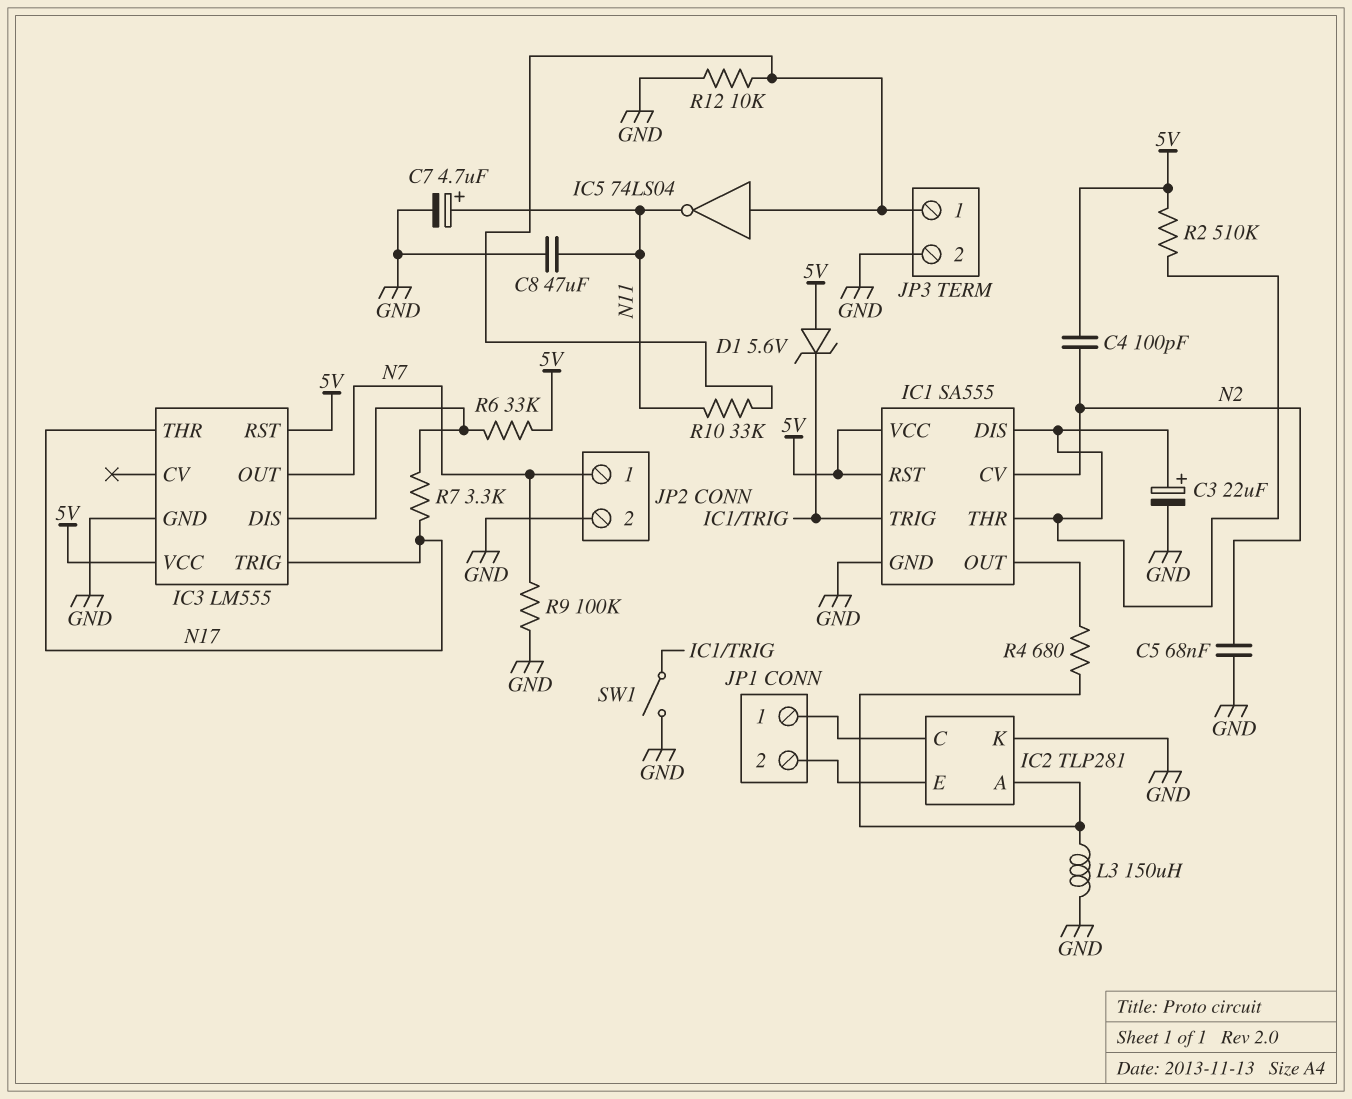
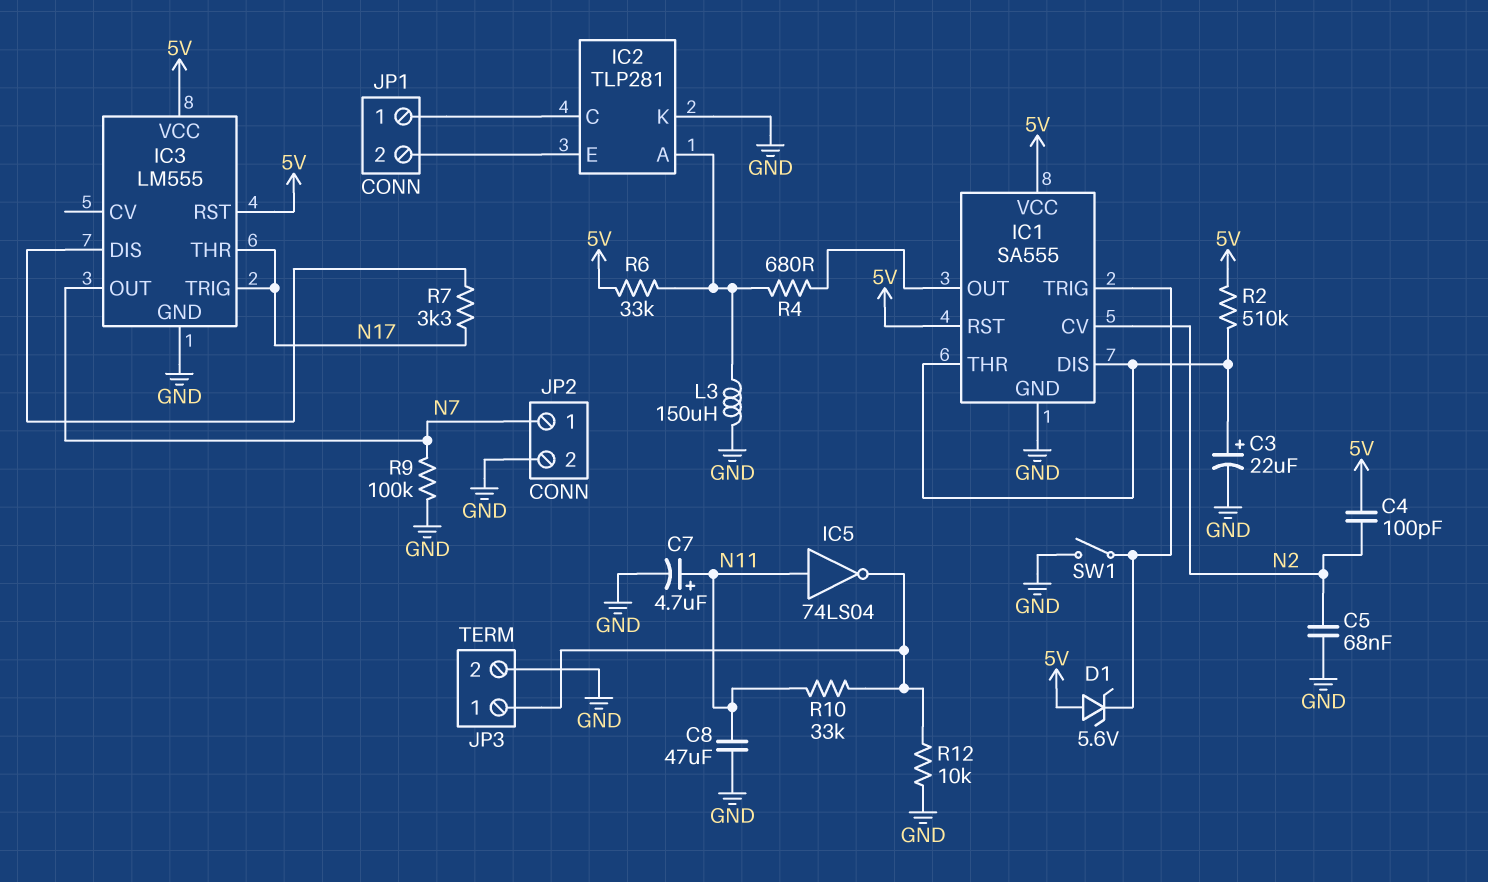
IC5: NOT 74LS04 (in JP3/1, out N11) -> NOT 74LS04 (in N11, out JP3/1)
R6: 33k (5V, IC3/DIS) -> 33k (5V, IC2/A)

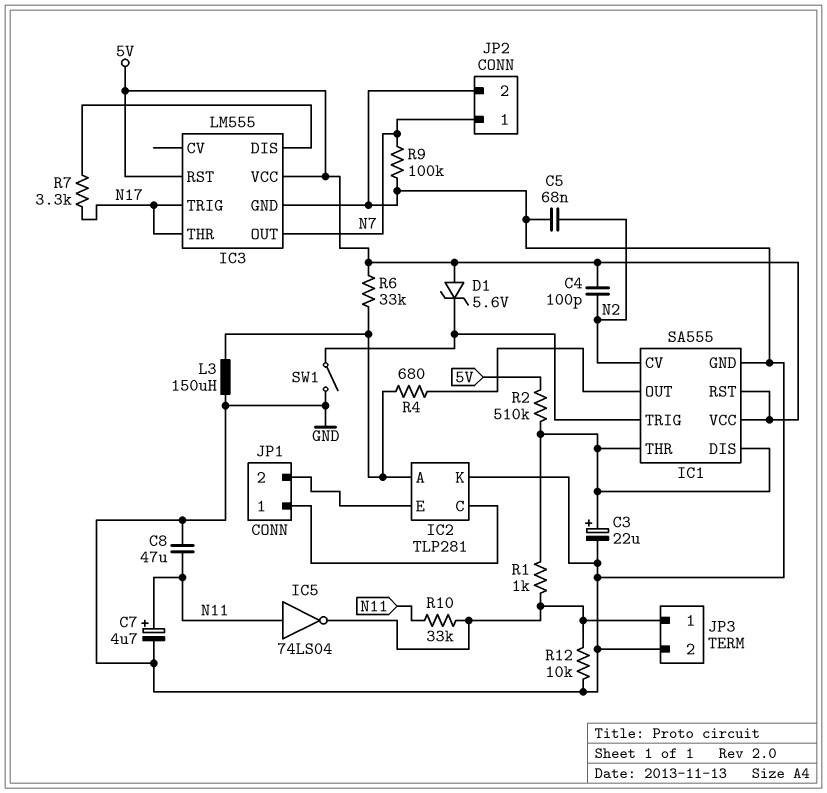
R1: none -> 1k (IC1/DIS, JP3/1)

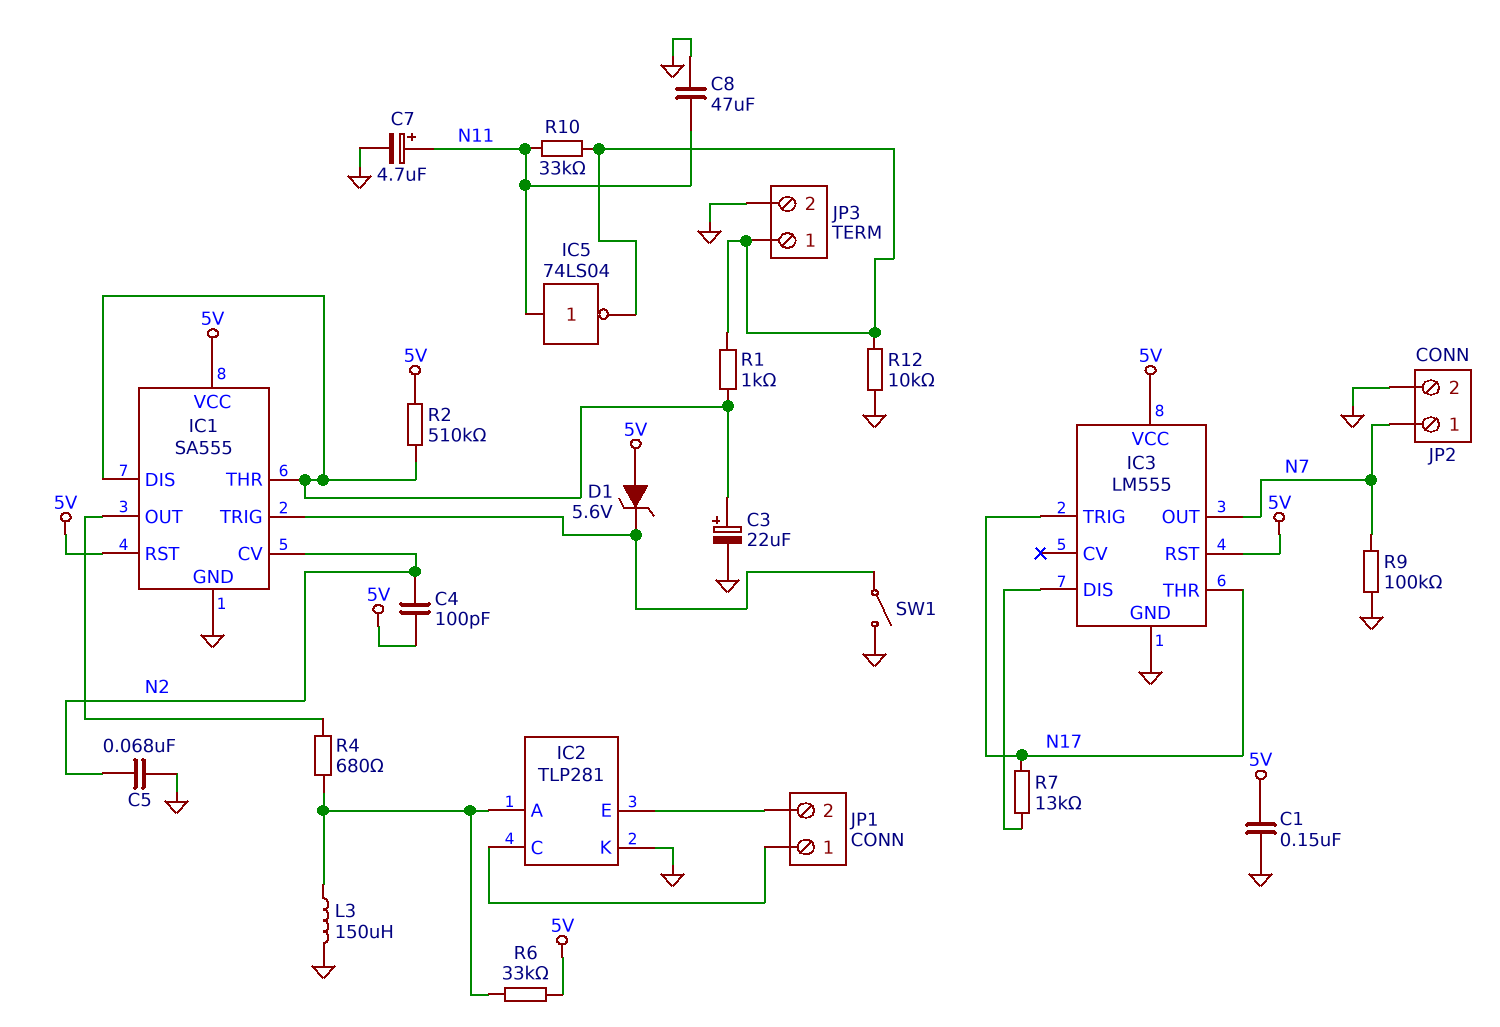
C1: none -> 150nF (5V, GND)
R7: 3.3k (IC3/DIS, N17) -> 13k (IC3/DIS, N17)

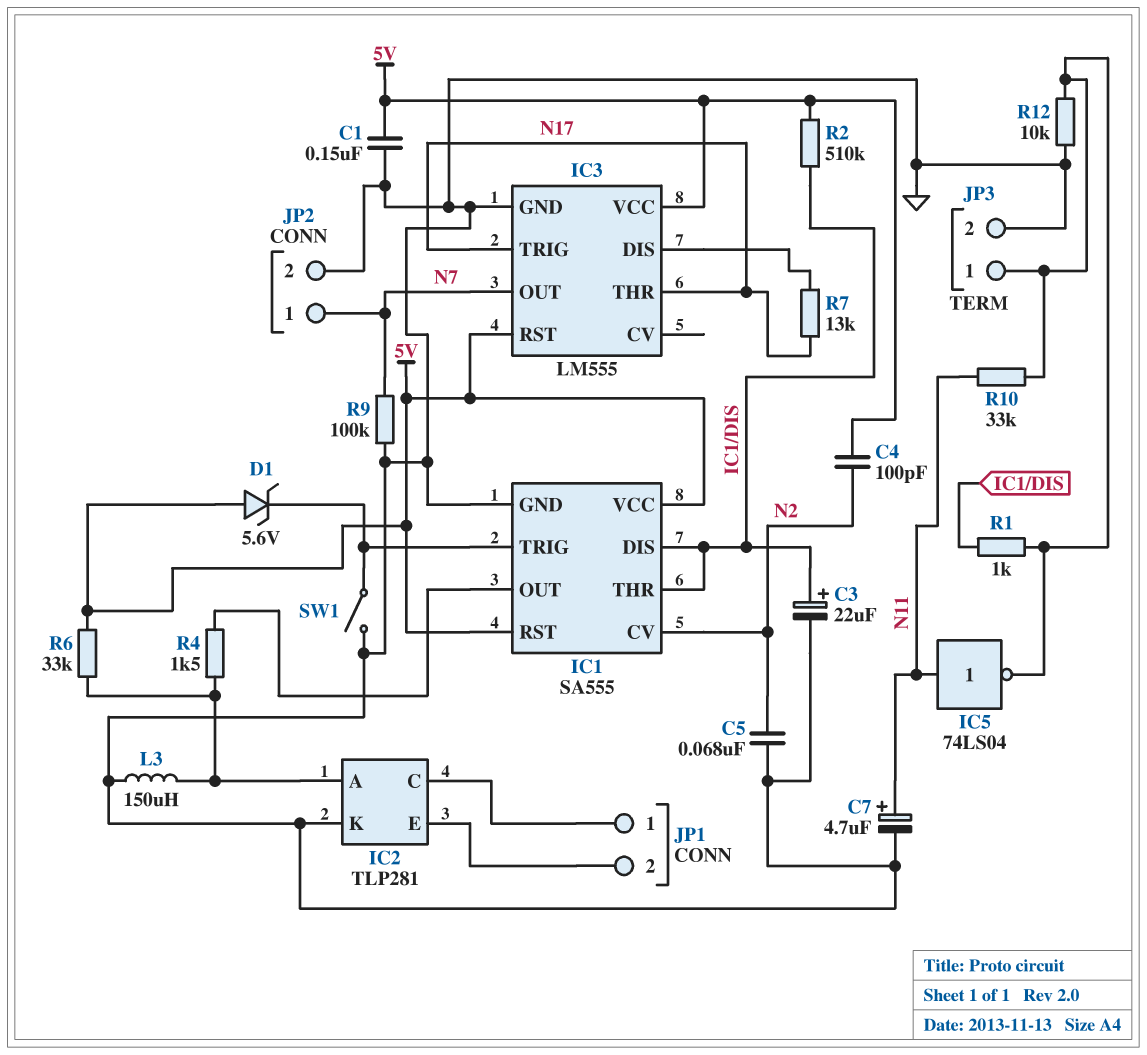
C8: 47uF (GND, N11) -> none
R4: 680 (IC1/OUT, IC2/A) -> 1.5k (IC1/OUT, IC2/A)

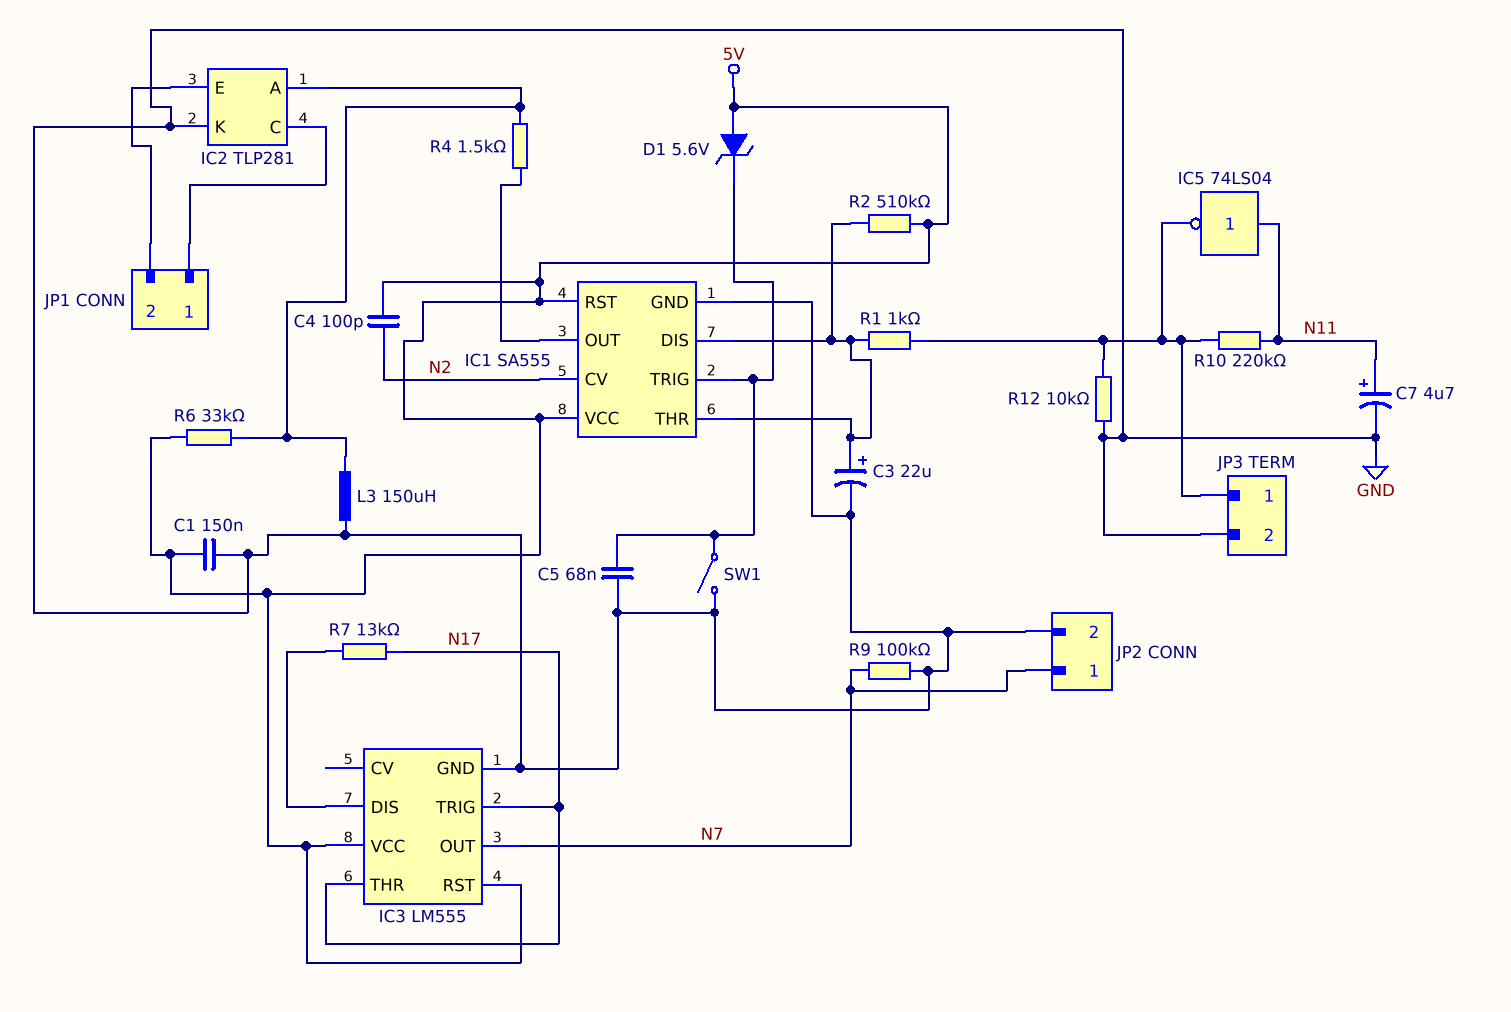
C5: 68nF (GND, N2) -> 68nF (GND, IC1/TRIG)
R10: 33k (JP3/1, N11) -> 220k (JP3/1, N11)

